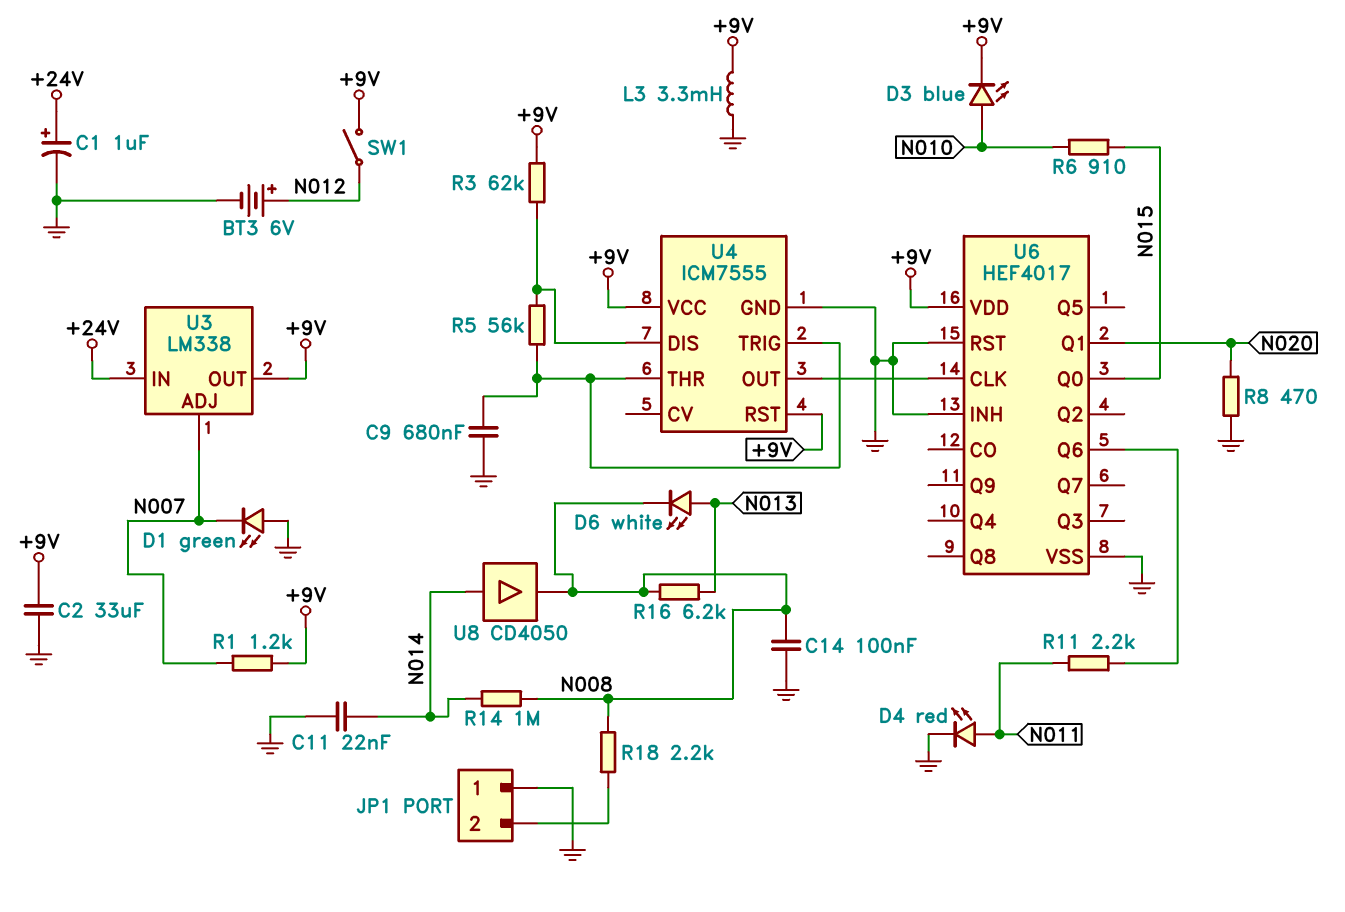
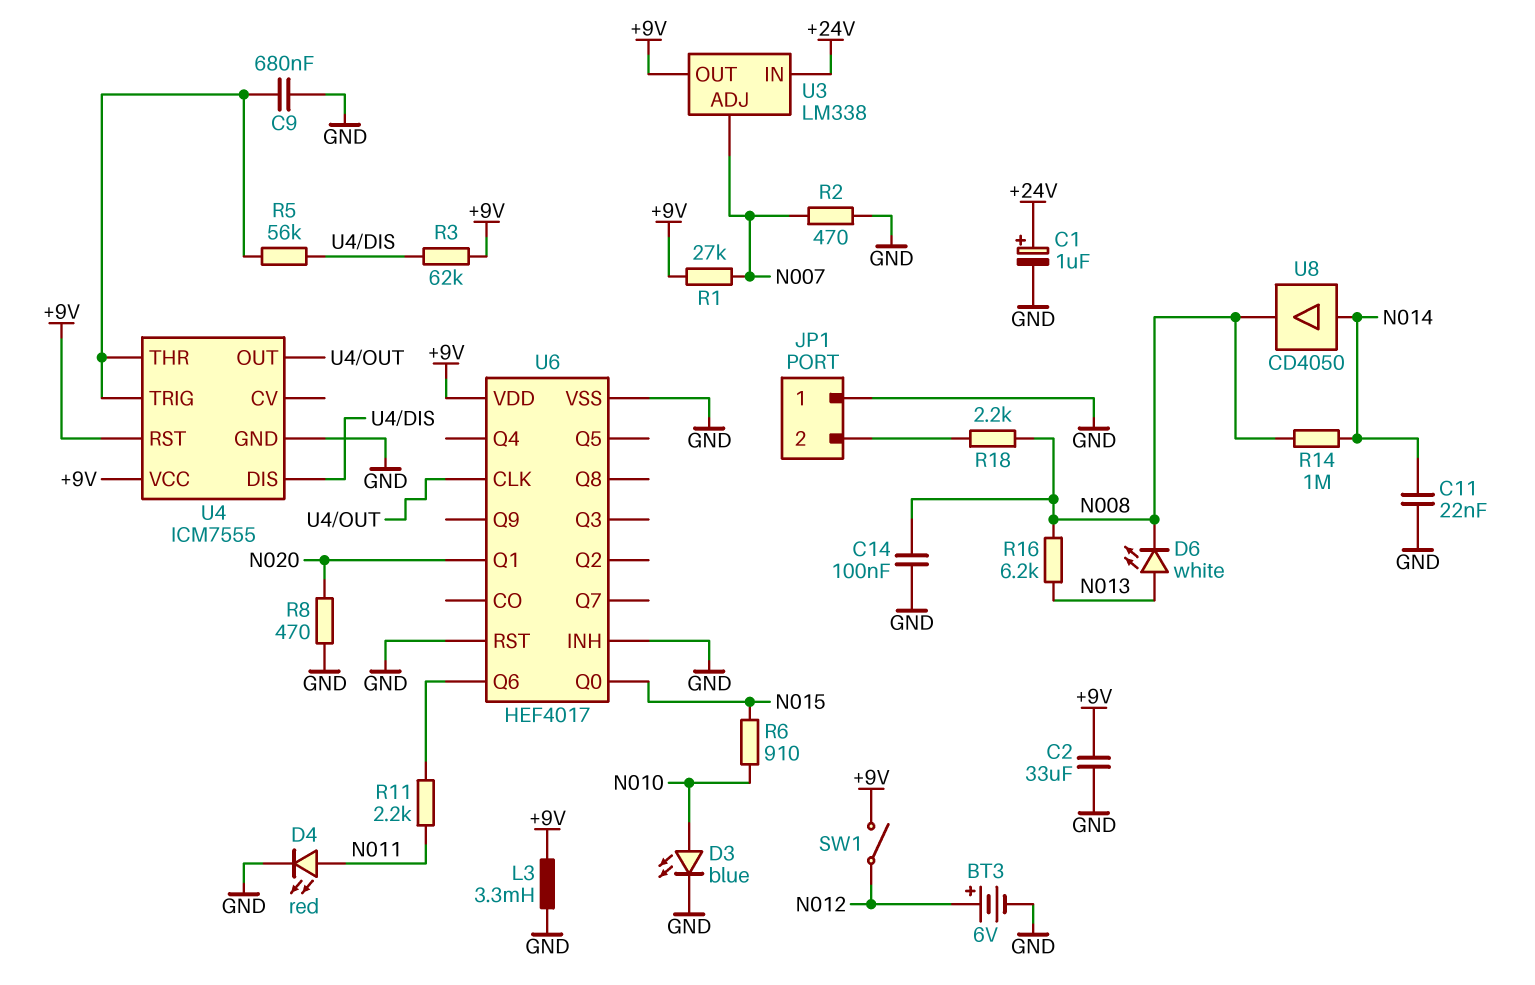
D1: LED green (A GND, K N007) -> none
D3: LED blue (A N010, K +9V) -> LED blue (A N010, K GND)
R1: 1.2k (+9V, N007) -> 27k (+9V, N007)
R2: none -> 470 (GND, N007)

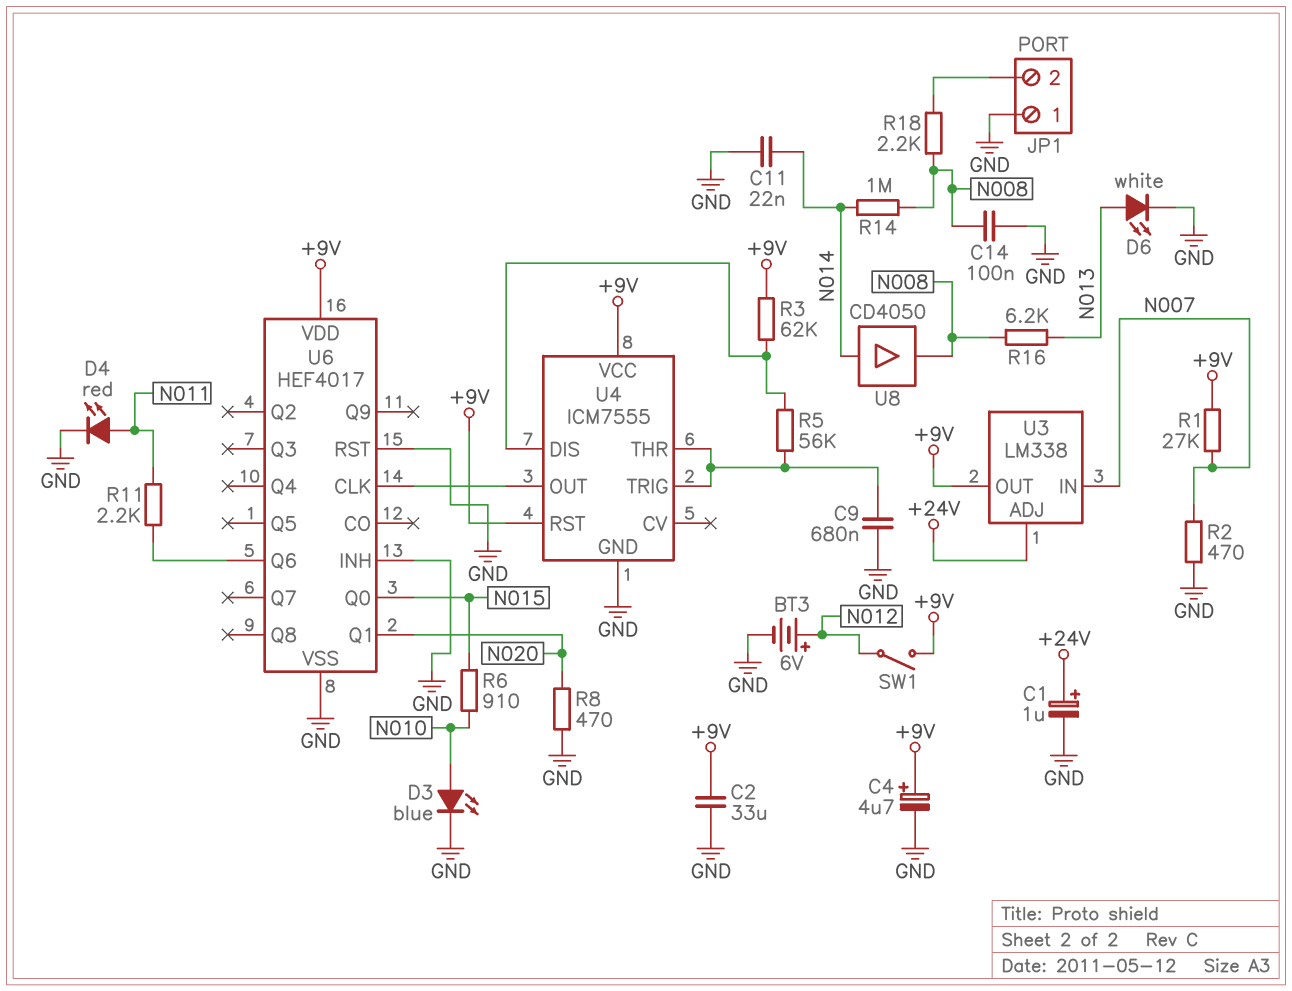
C4: none -> 4.7uF (plus +9V, minus GND)
D6: LED white (A N013, K N008) -> LED white (A N013, K GND)
L3: 3.3mH (+9V, GND) -> none
U3 pin ADJ: N007 -> +24V
U3 pin IN: +24V -> N007

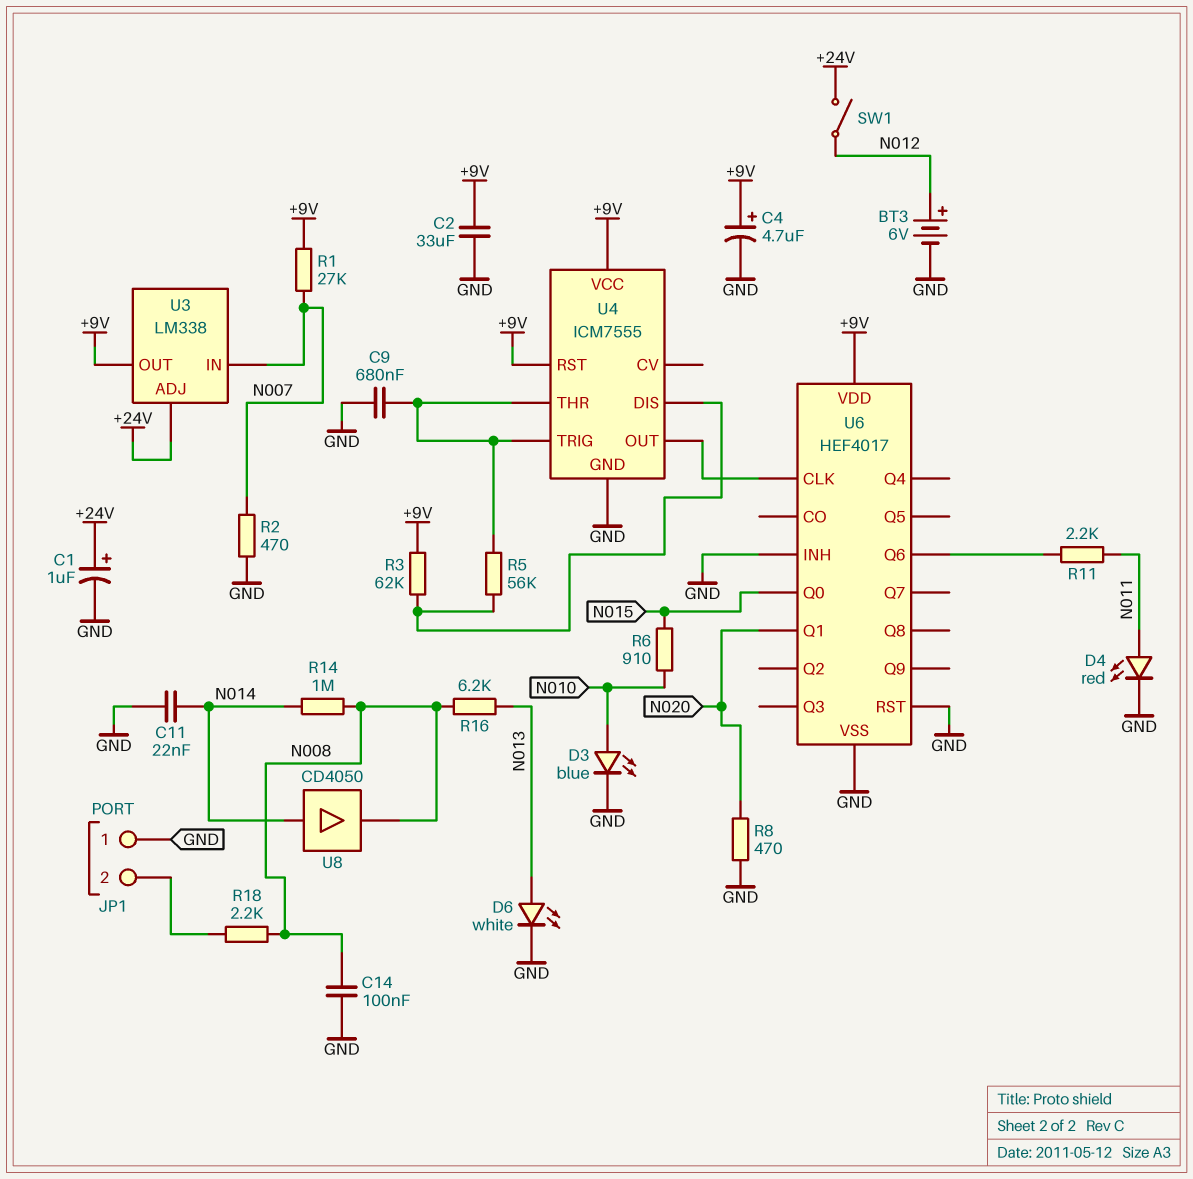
SW1: switch (+9V, N012) -> switch (+24V, N012)

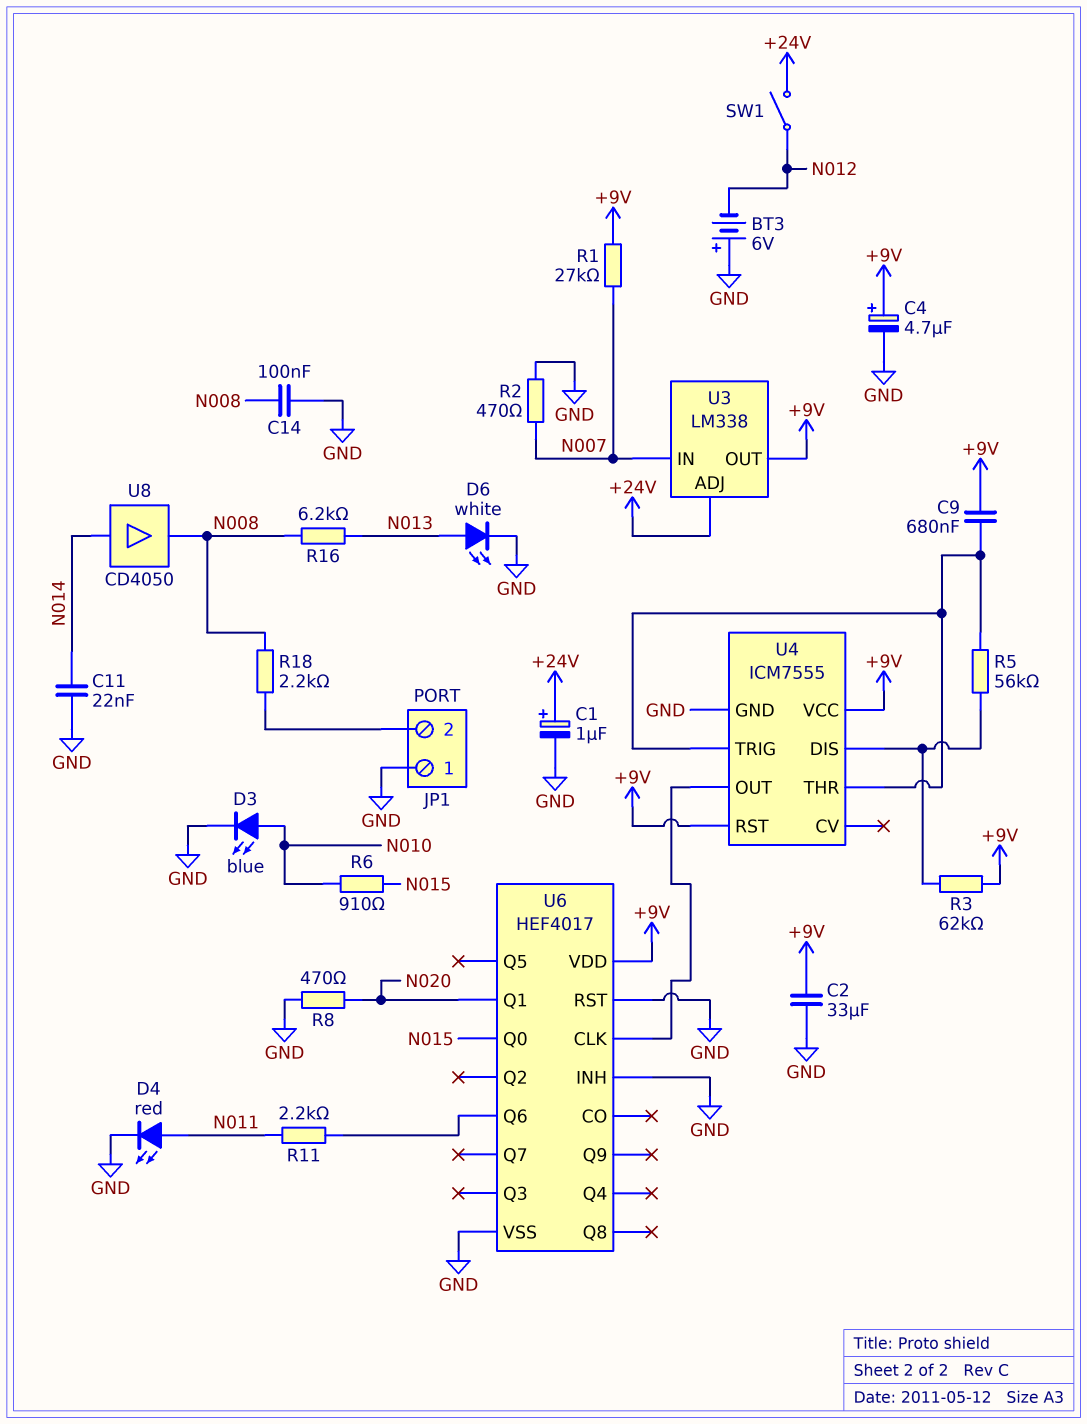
BT3: 6V (plus N012, minus GND) -> 6V (plus GND, minus N012)
C9: 680nF (GND, U4/THR) -> 680nF (+9V, U4/THR)
R14: 1M (N008, N014) -> none

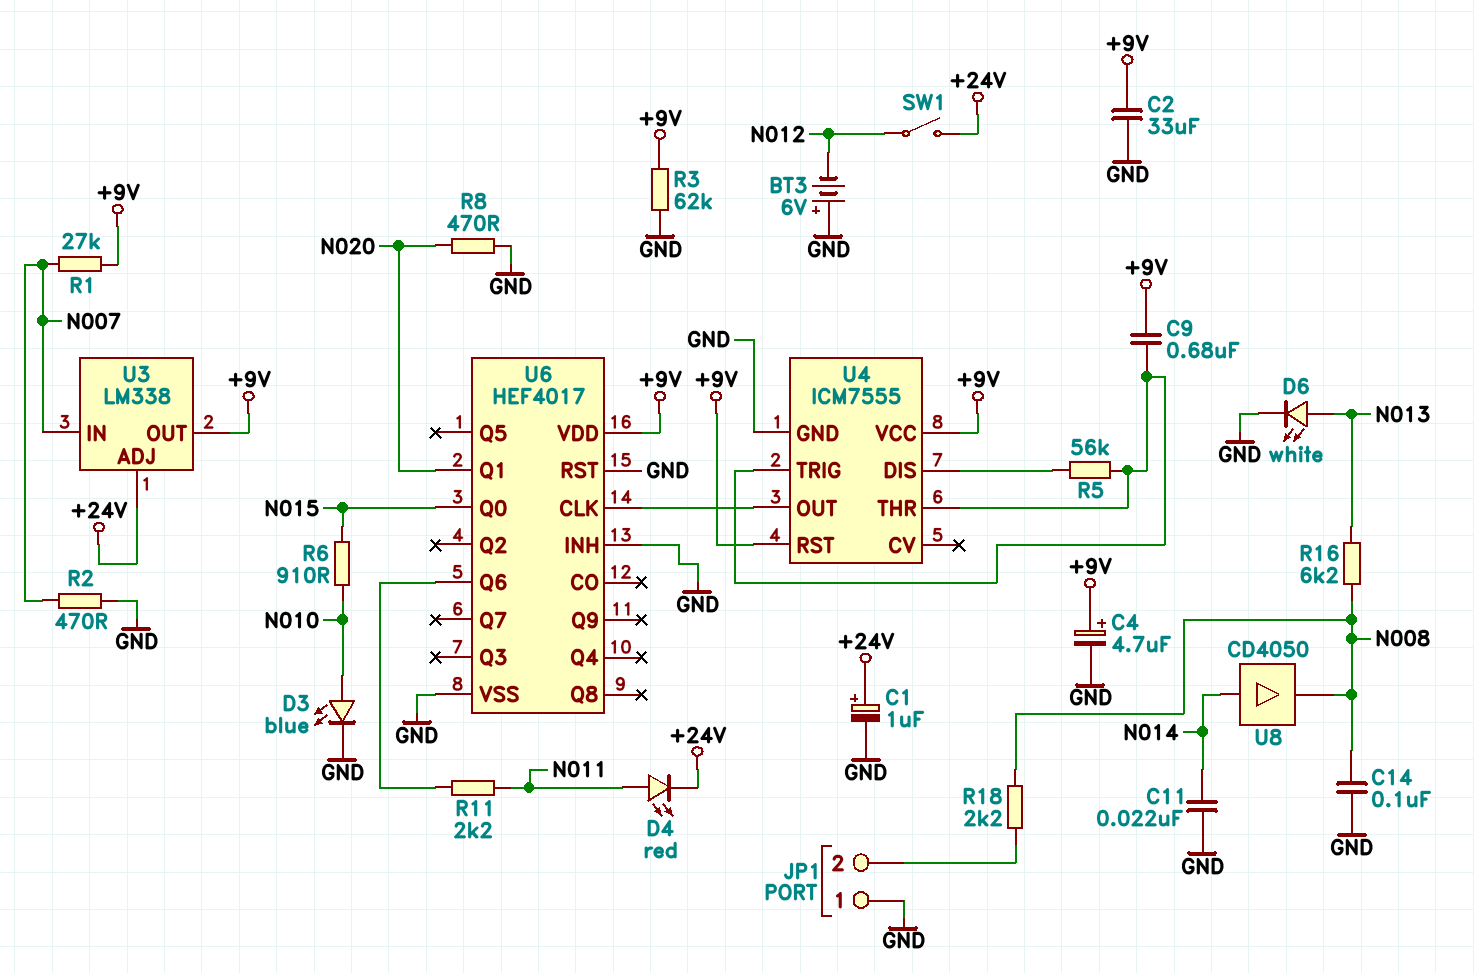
D4: LED red (A N011, K GND) -> LED red (A N011, K +24V)
R3: 62k (+9V, U4/DIS) -> 62k (+9V, GND)

